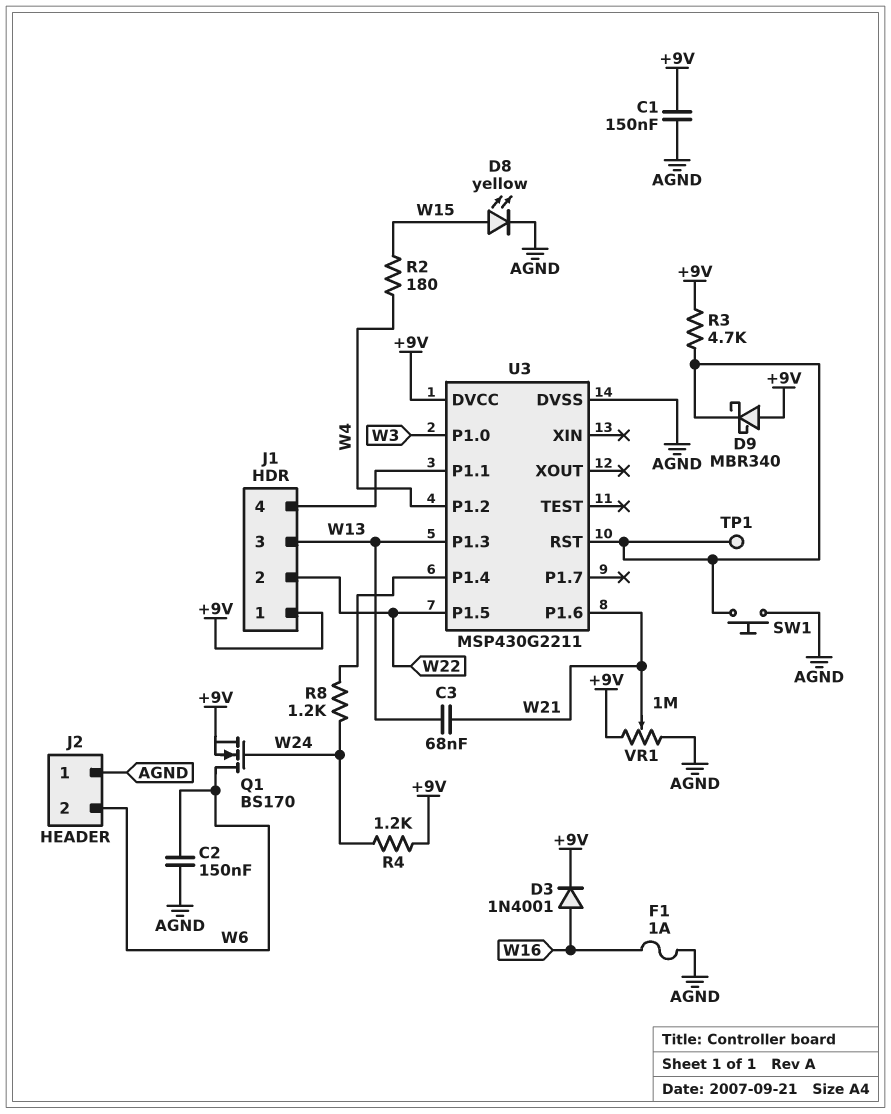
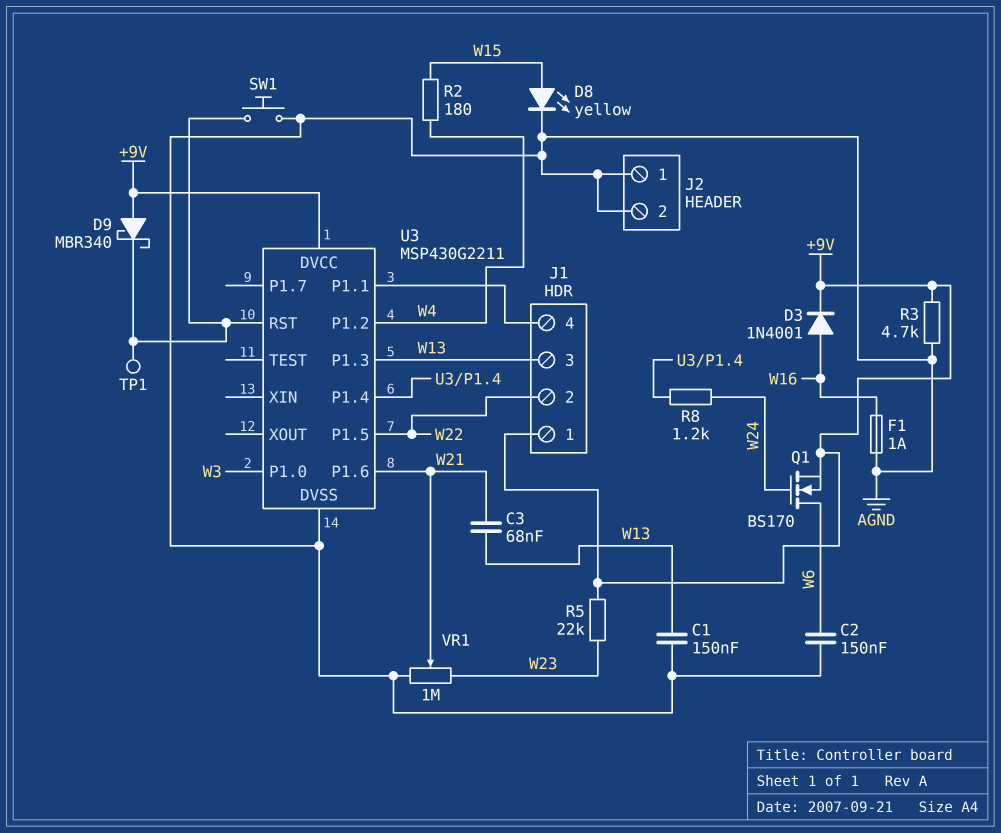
C1: 150nF (+9V, AGND) -> 150nF (AGND, W13)
J2 pin 2: W6 -> AGND
R3: 4.7k (+9V, U3/RST) -> 4.7k (+9V, AGND)
R4: 1.2k (+9V, W24) -> none
R5: none -> 22k (+9V, W23)
VR1: 1M (+9V, AGND, wiper W21) -> 1M (AGND, W23, wiper W21)

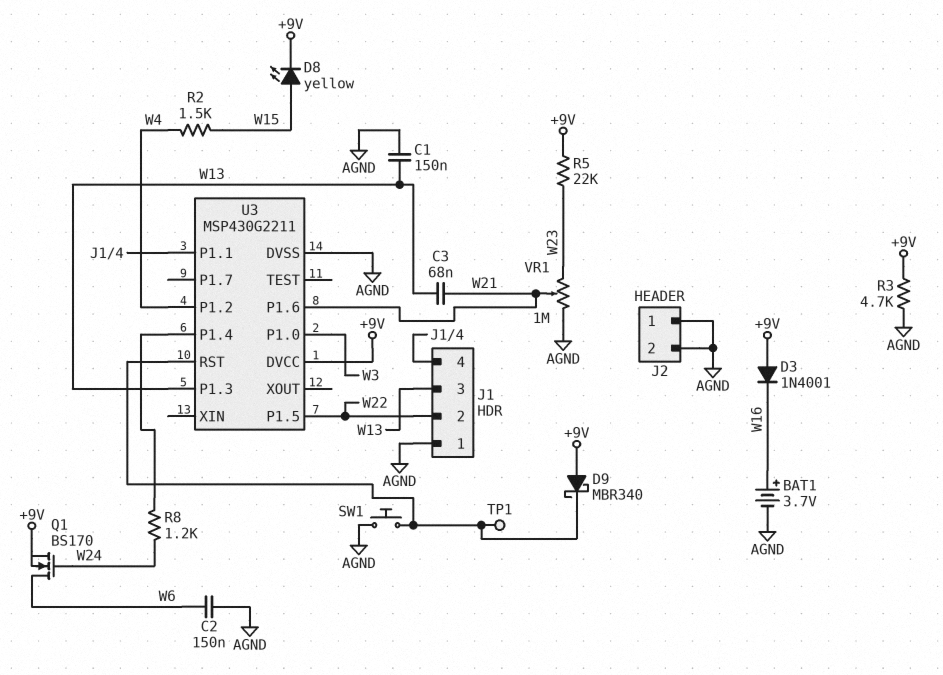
BAT1: none -> 3.7V (plus W16, minus AGND)
D3: diode 1N4001 (A W16, K +9V) -> diode 1N4001 (A +9V, K W16)
D8: LED yellow (A W15, K AGND) -> LED yellow (A W15, K +9V)
F1: 1A (AGND, W16) -> none
J1 pin 1: +9V -> AGND
R2: 180 (W4, W15) -> 1.5k (W4, W15)

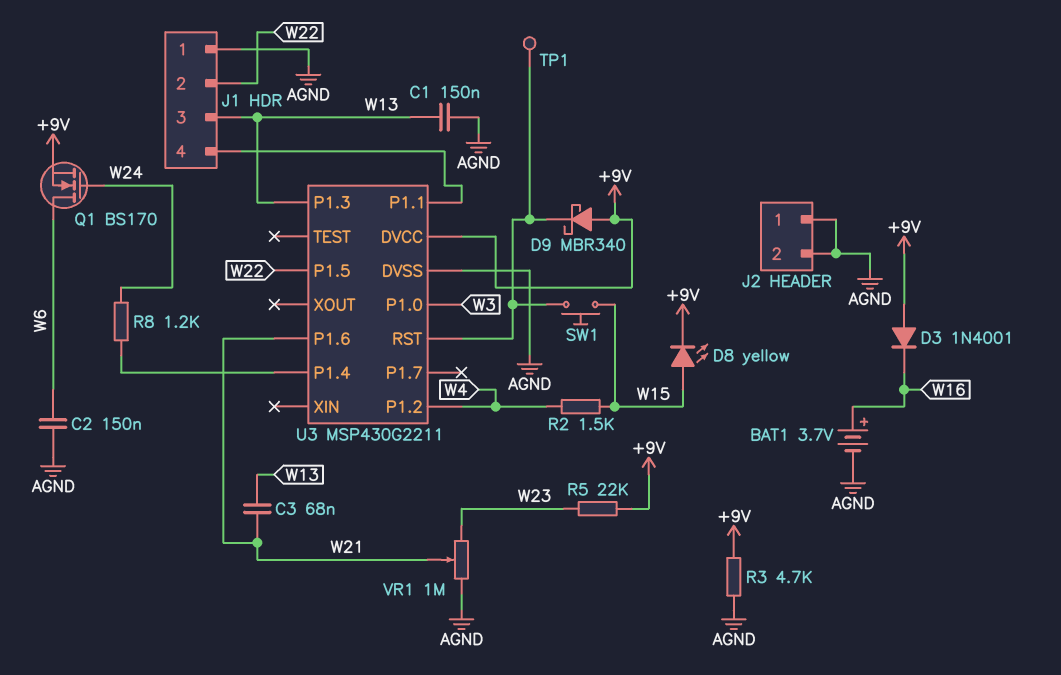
SW1: button (AGND, U3/RST) -> button (U3/RST, W15)

